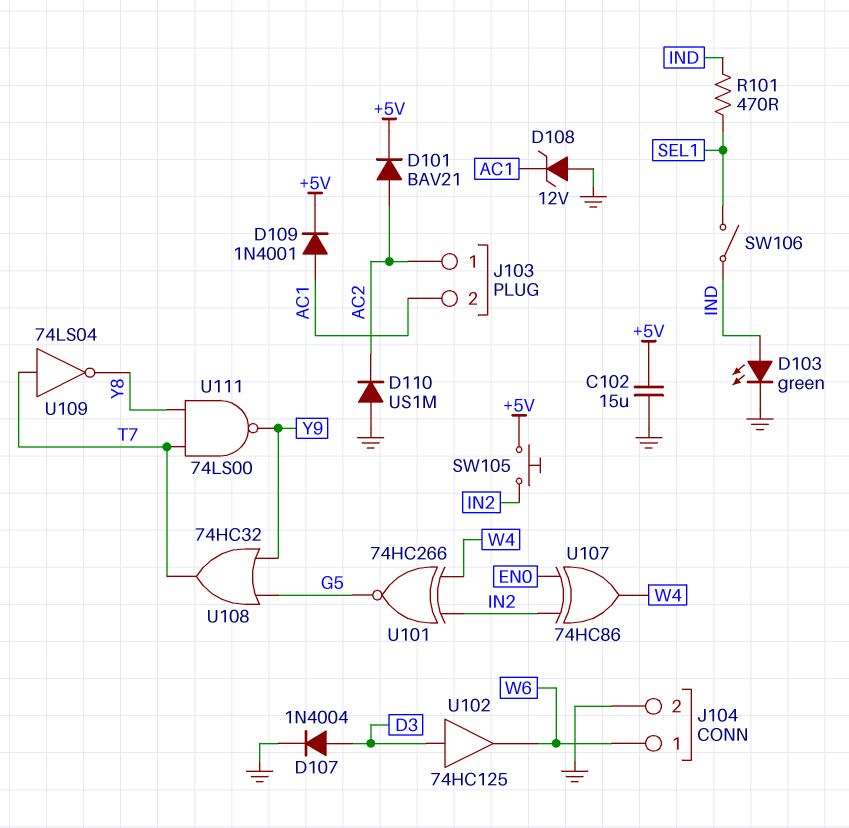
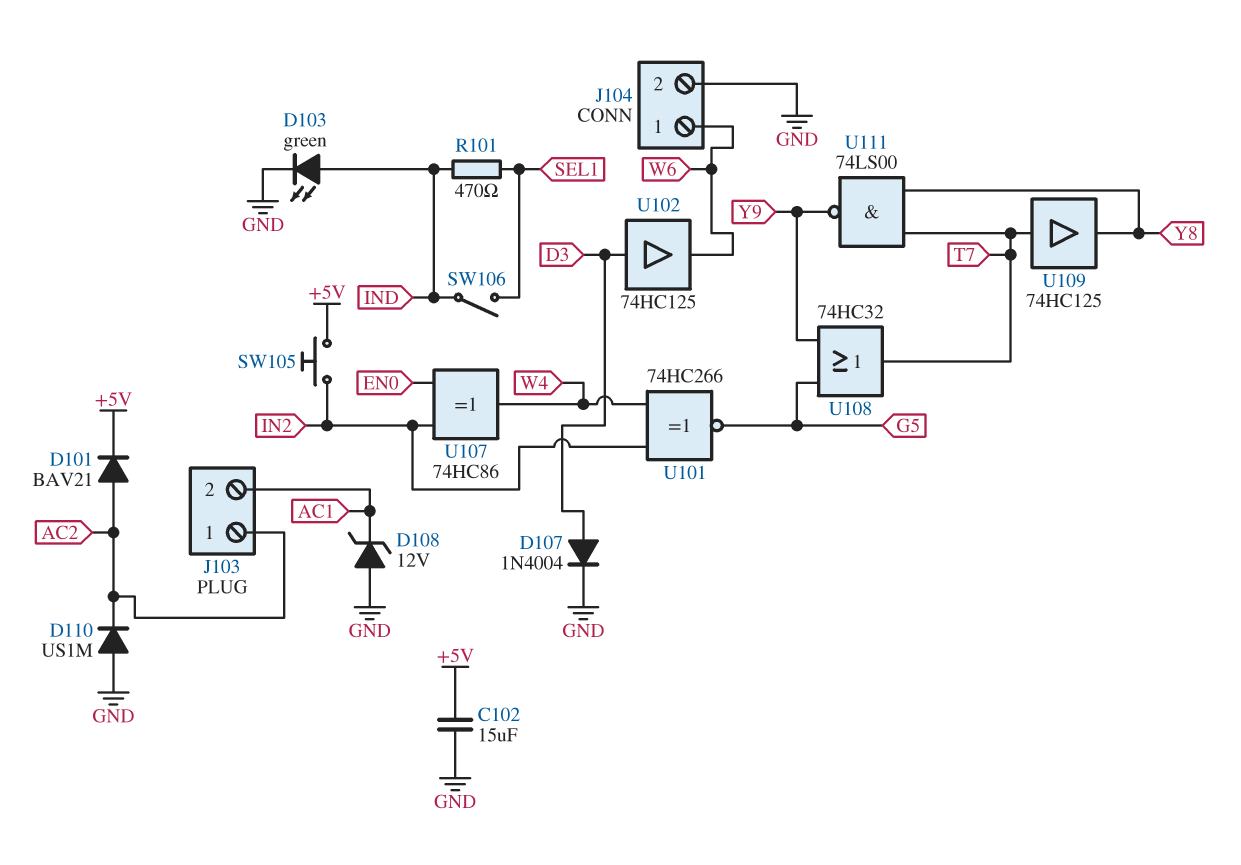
D109: diode 1N4001 (A AC1, K +5V) -> none
U109: NOT 74LS04 (in T7, out Y8) -> buffer 74HC125 (in T7, out Y8)

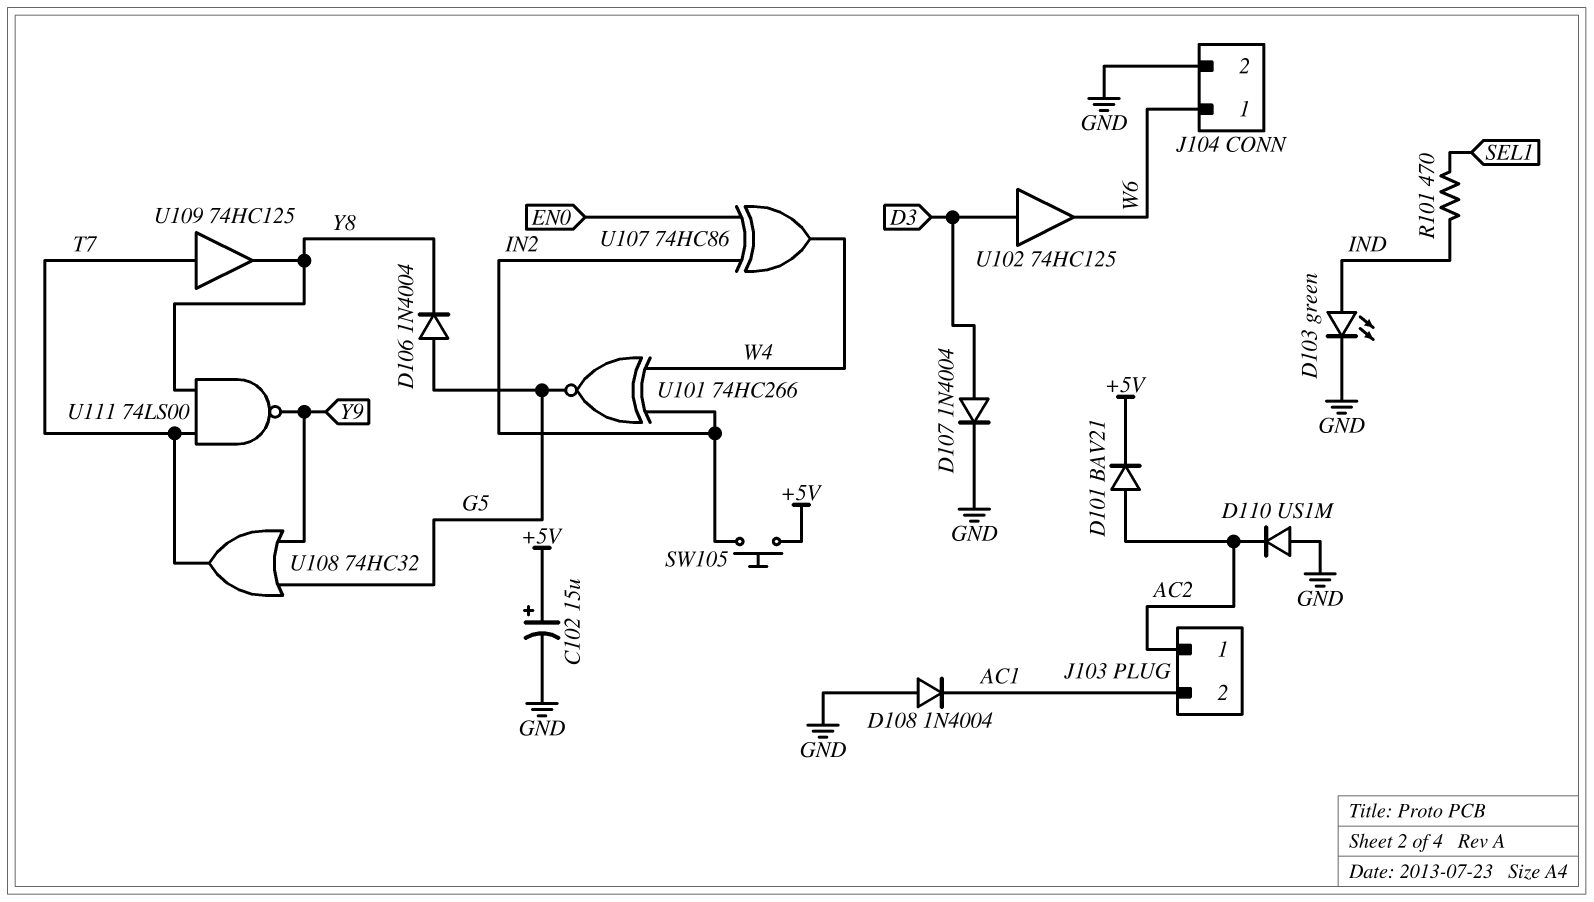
C102: 15uF (+5V, GND) -> 15uF (plus +5V, minus GND)
D106: none -> diode 1N4004 (A G5, K Y8)
D108: zener 12V (A GND, K AC1) -> diode 1N4004 (A GND, K AC1)
SW106: switch (IND, SEL1) -> none

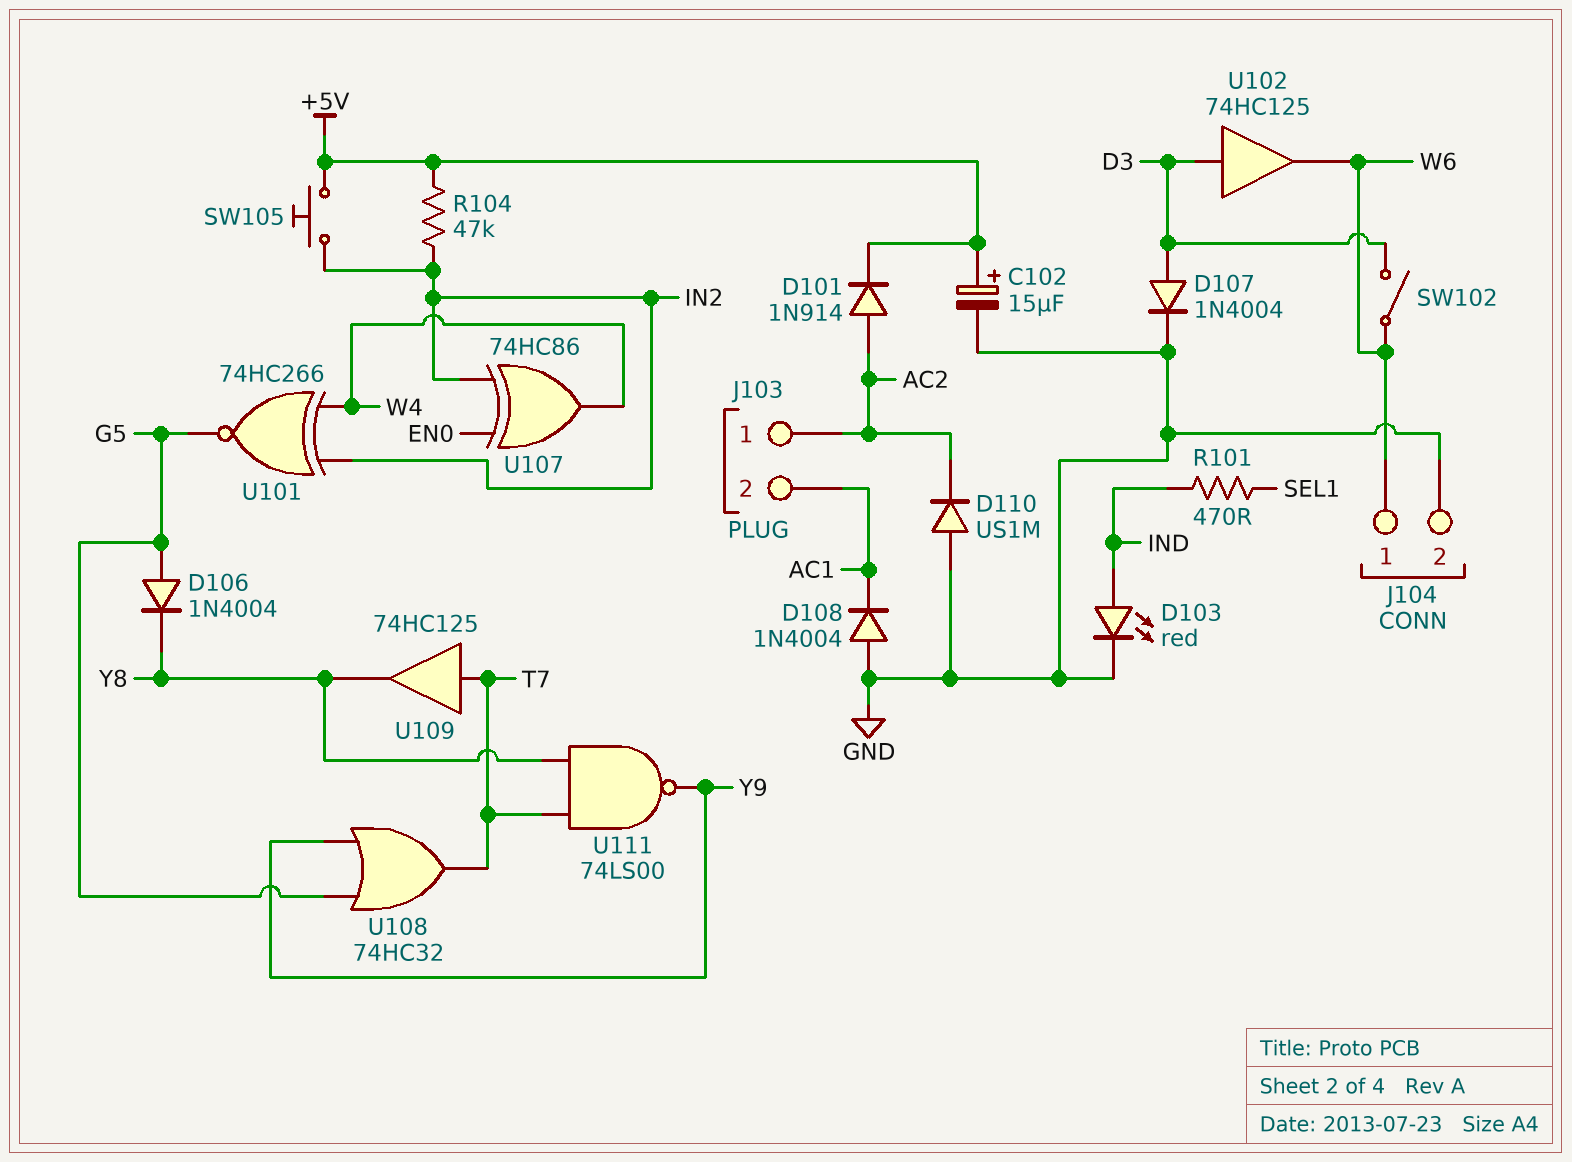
D101: diode BAV21 (A AC2, K +5V) -> diode 1N914 (A AC2, K +5V)
D103: LED green (A IND, K GND) -> LED red (A IND, K GND)
R104: none -> 47k (+5V, IN2)
SW102: none -> switch (D3, W6)

